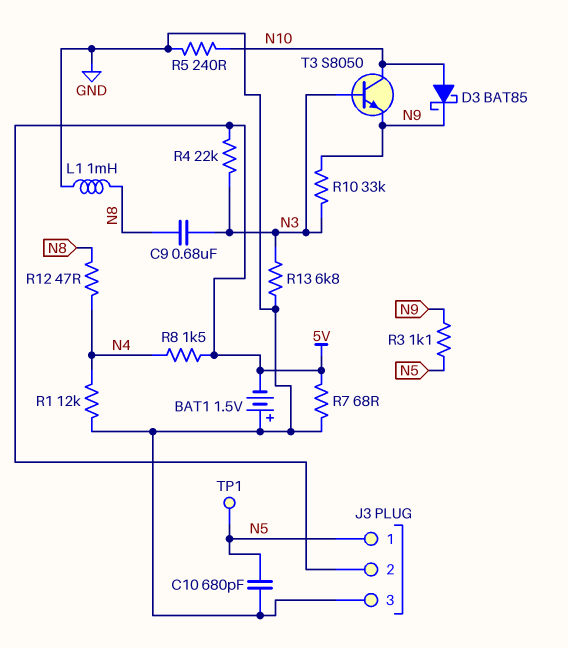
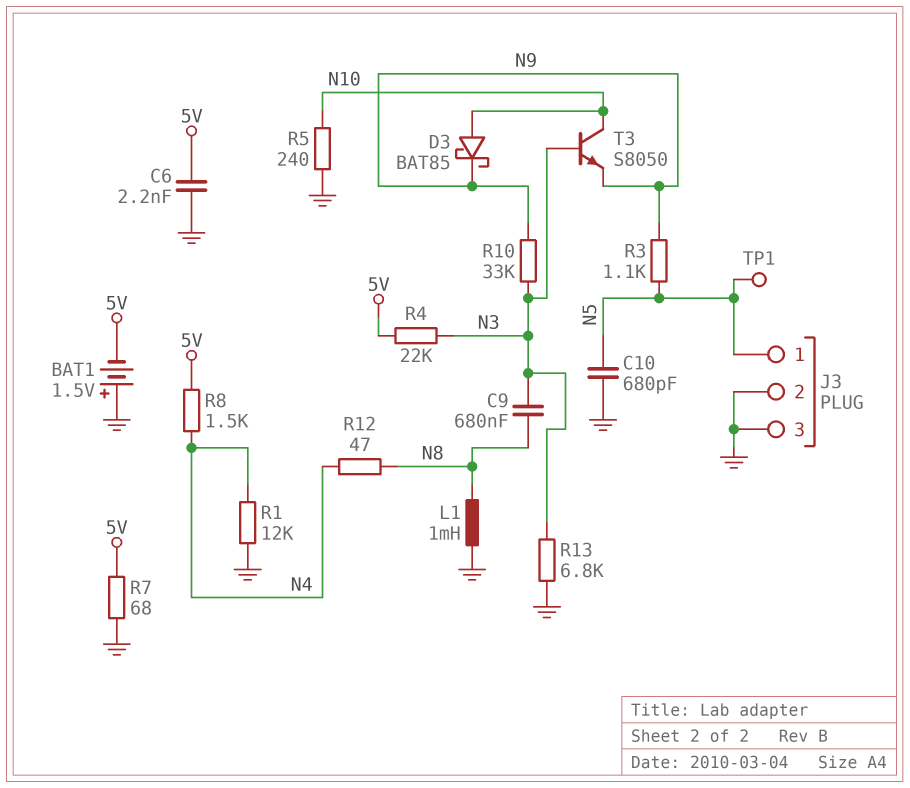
C6: none -> 2.2nF (5V, GND)
J3 pin 2: 5V -> GND

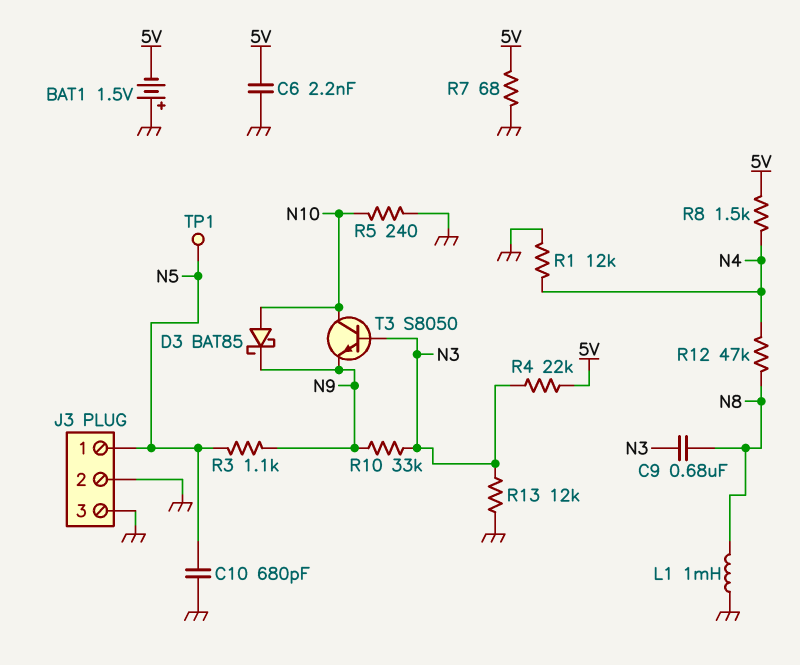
R12: 47 (N4, N8) -> 47k (N4, N8)
R13: 6.8k (GND, N3) -> 12k (GND, N3)

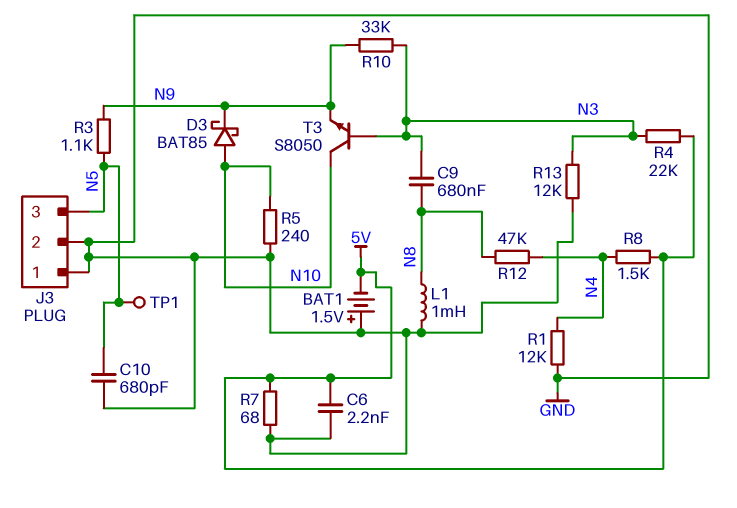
J3 pin 1: N5 -> GND
J3 pin 3: GND -> N5

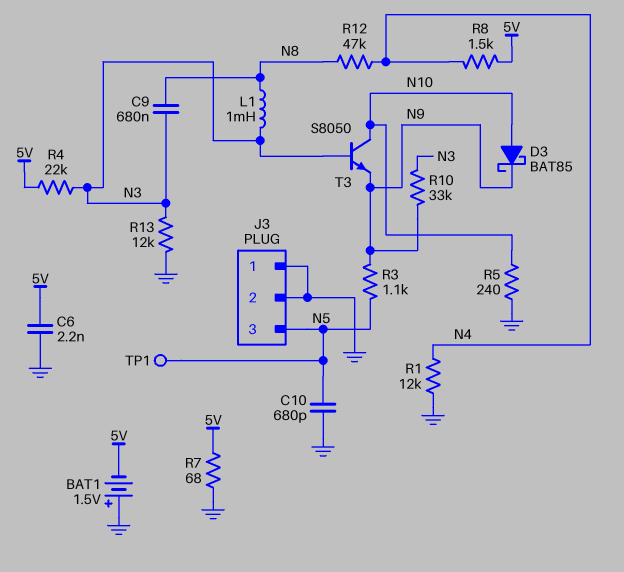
L1: 1mH (GND, N8) -> 1mH (N3, N8)

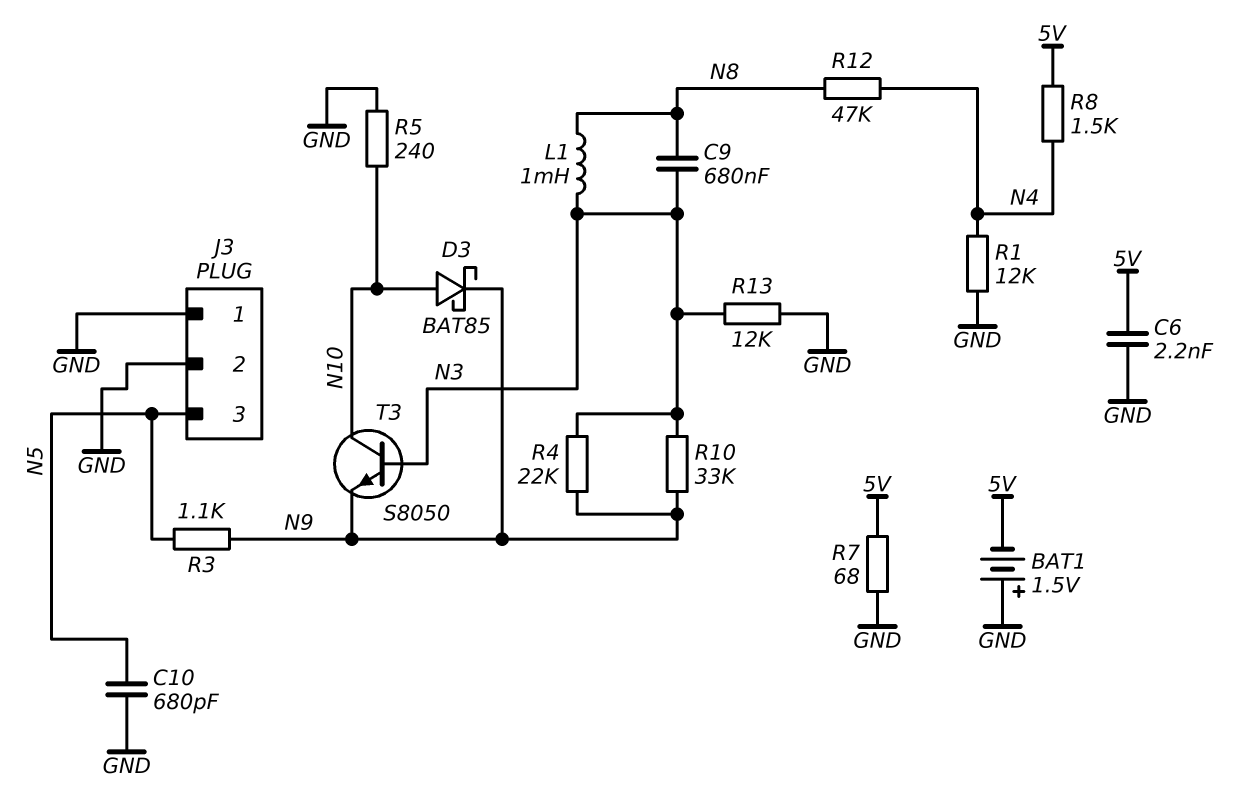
R4: 22k (5V, N3) -> 22k (N3, N9)
TP1: test point (N5) -> none

